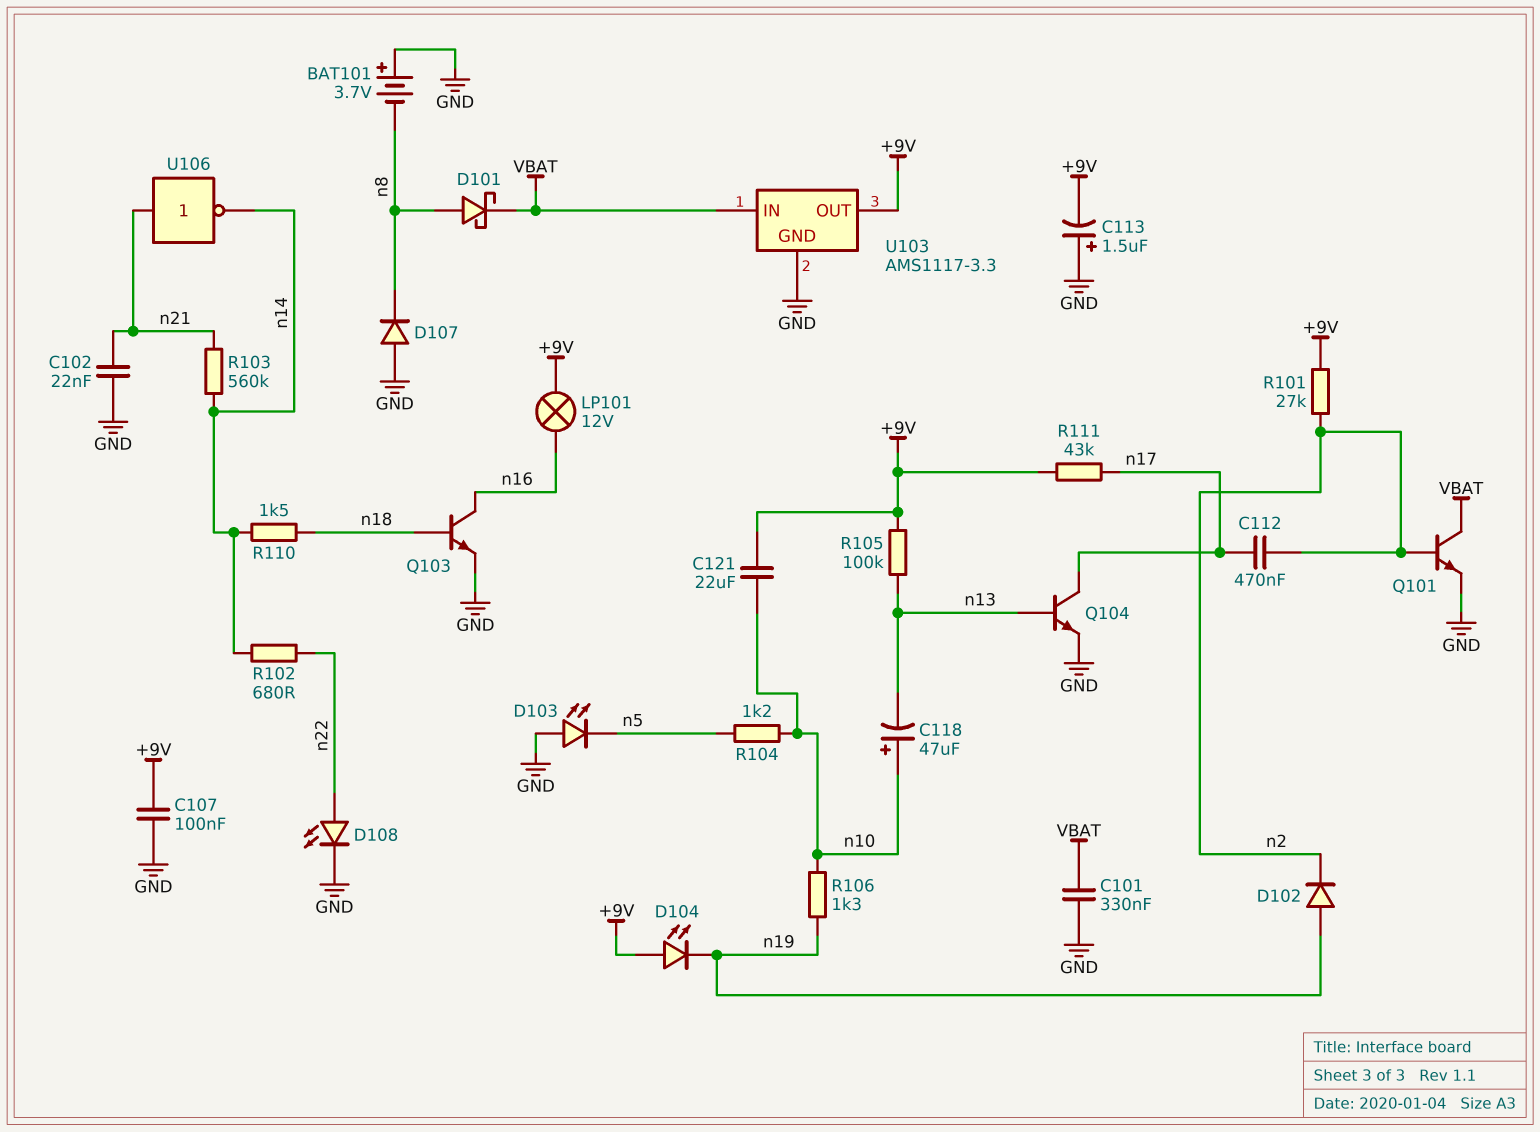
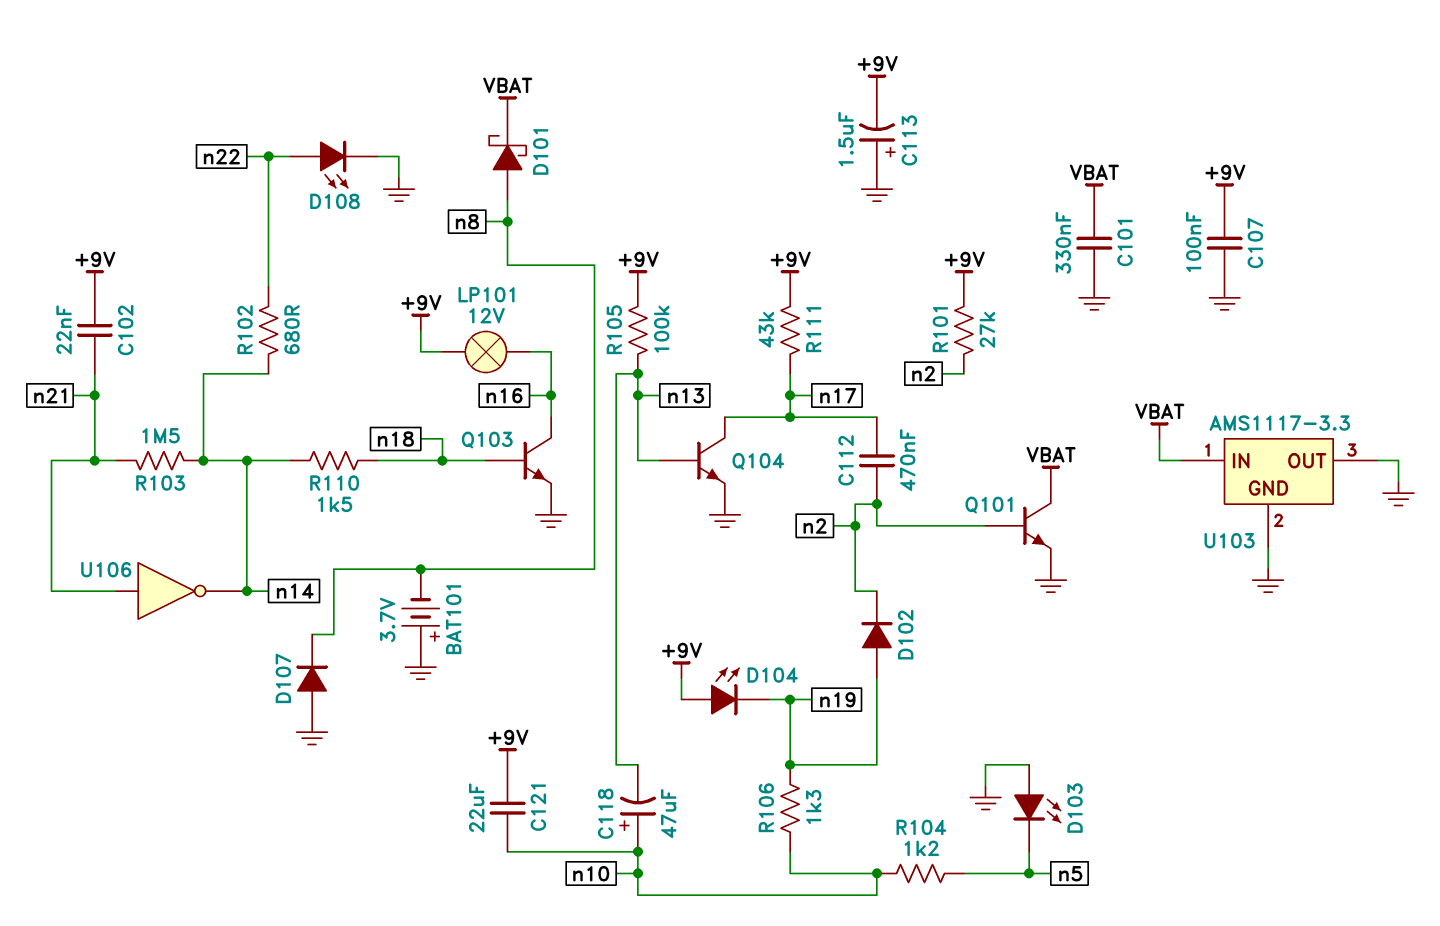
C102: 22nF (GND, n21) -> 22nF (+9V, n21)
R103: 560k (n14, n21) -> 1.5M (n14, n21)
U103 pin OUT: +9V -> GND

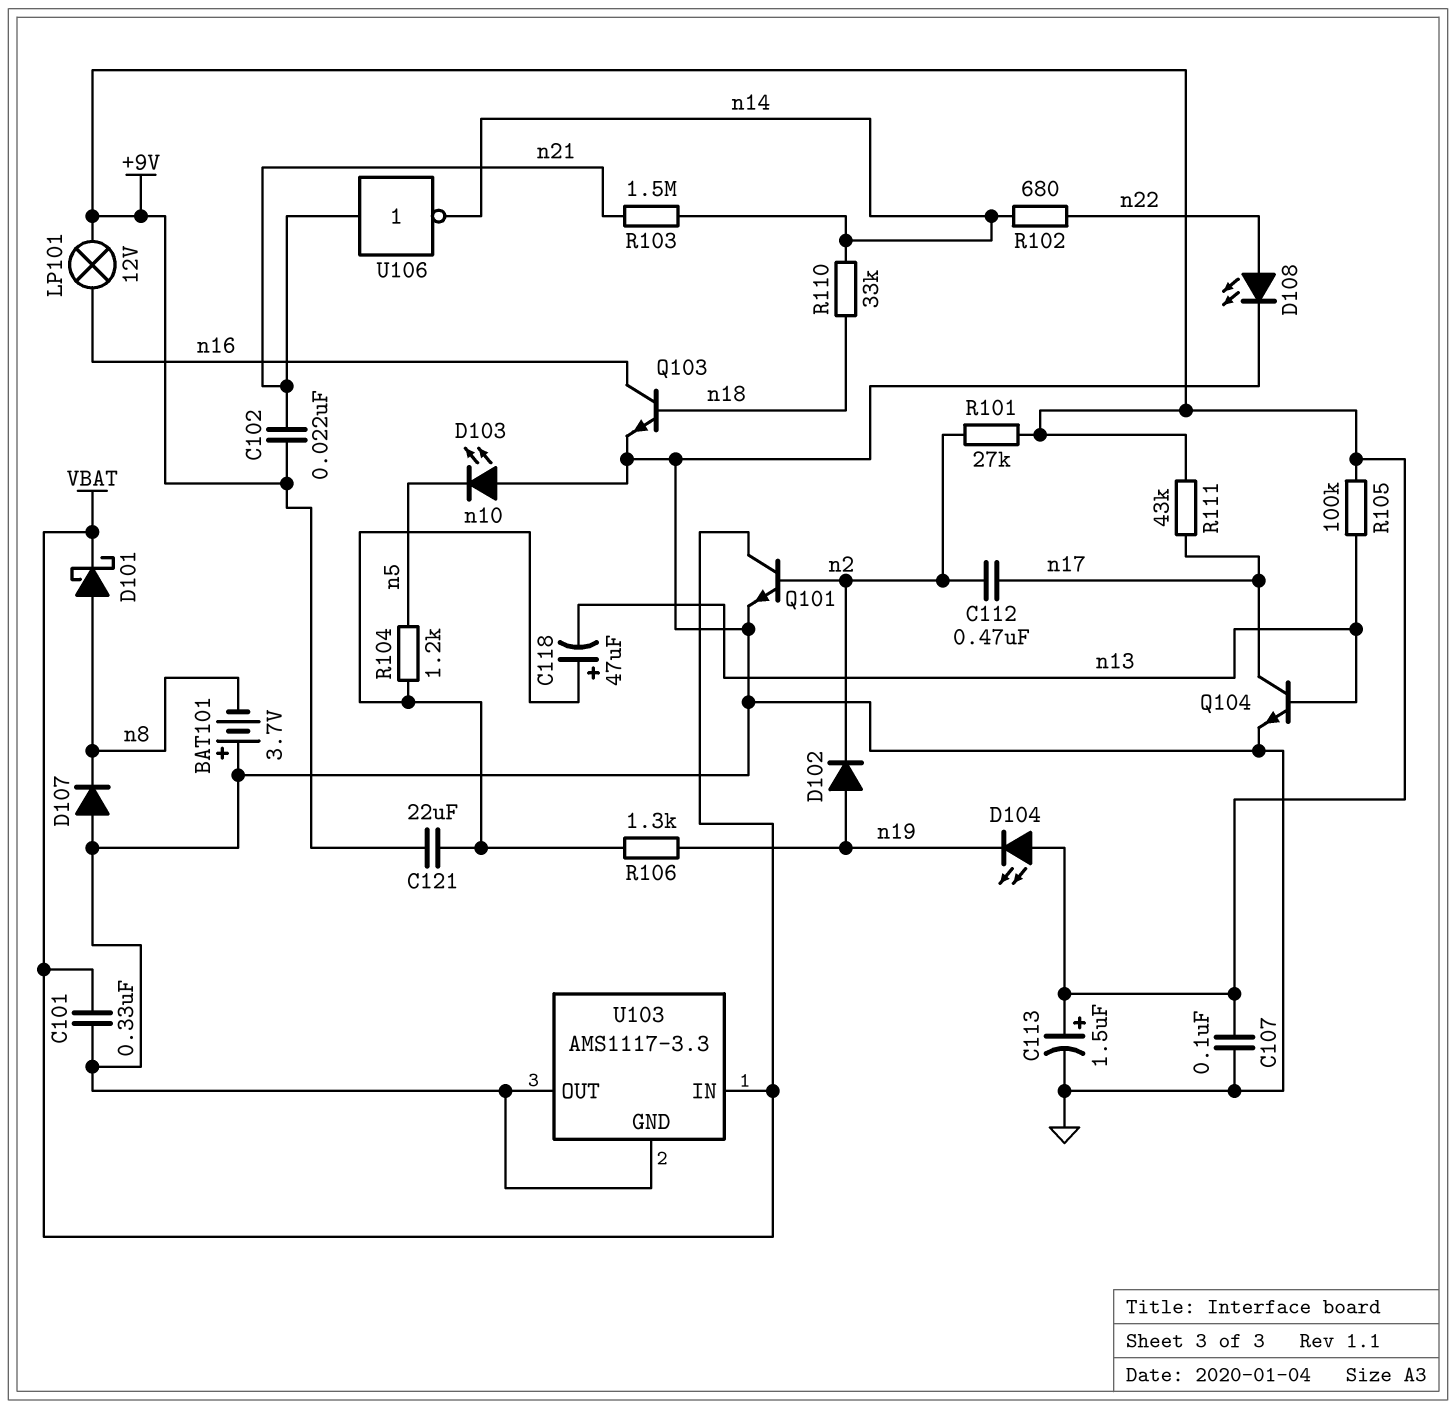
C113: 1.5uF (plus GND, minus +9V) -> 1.5uF (plus +9V, minus GND)
R110: 1.5k (n14, n18) -> 33k (n14, n18)

